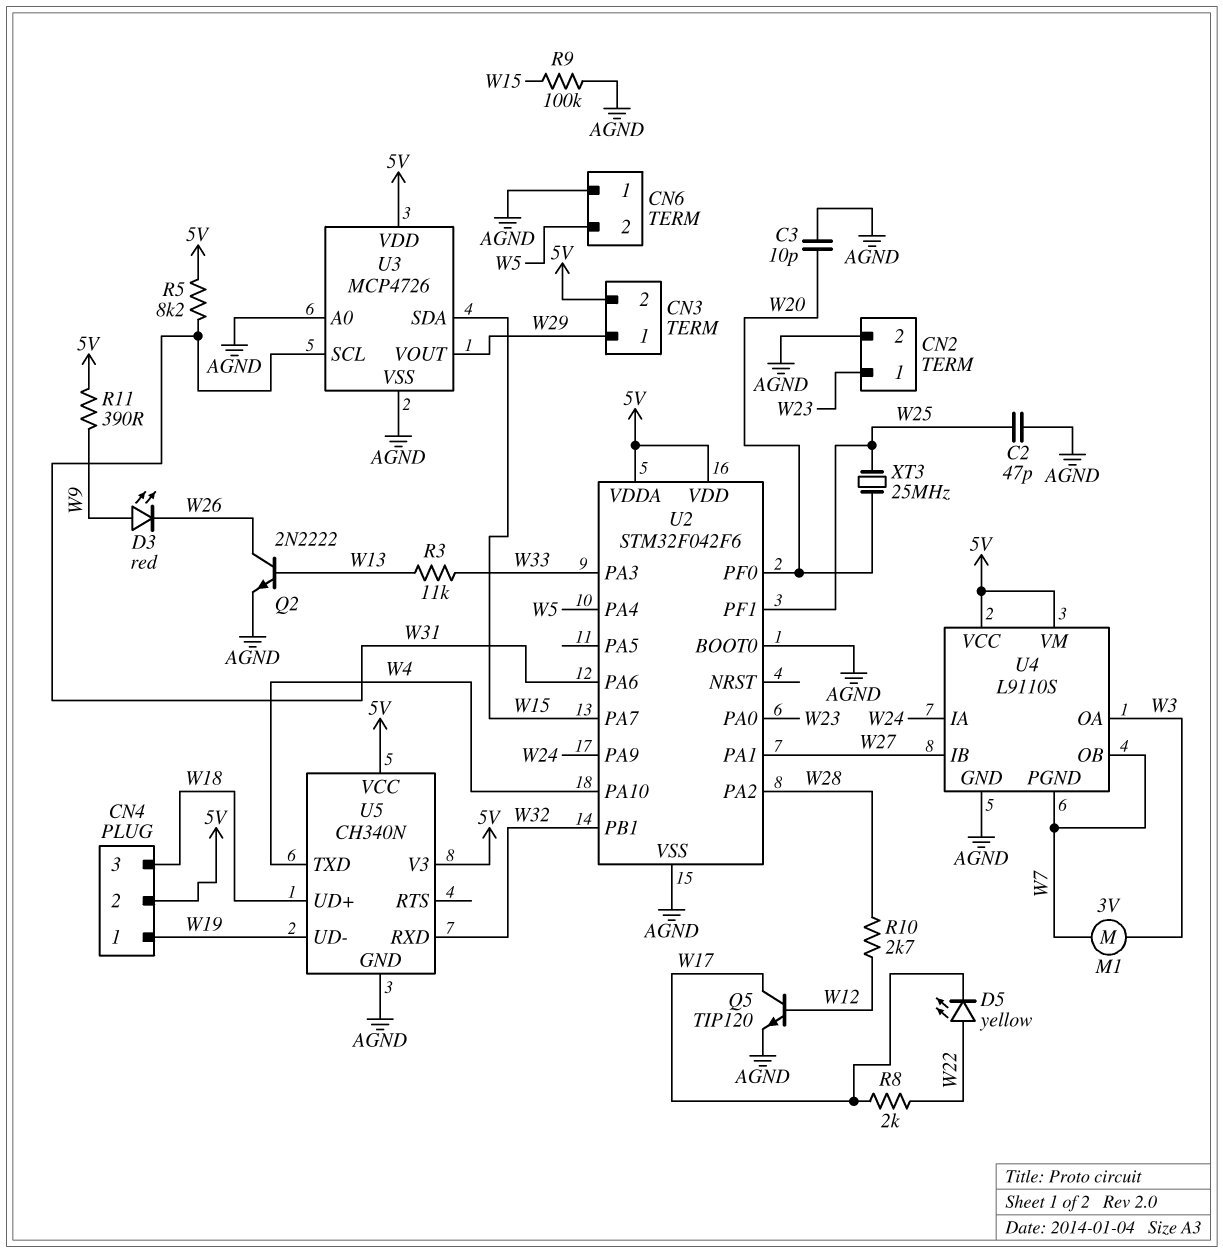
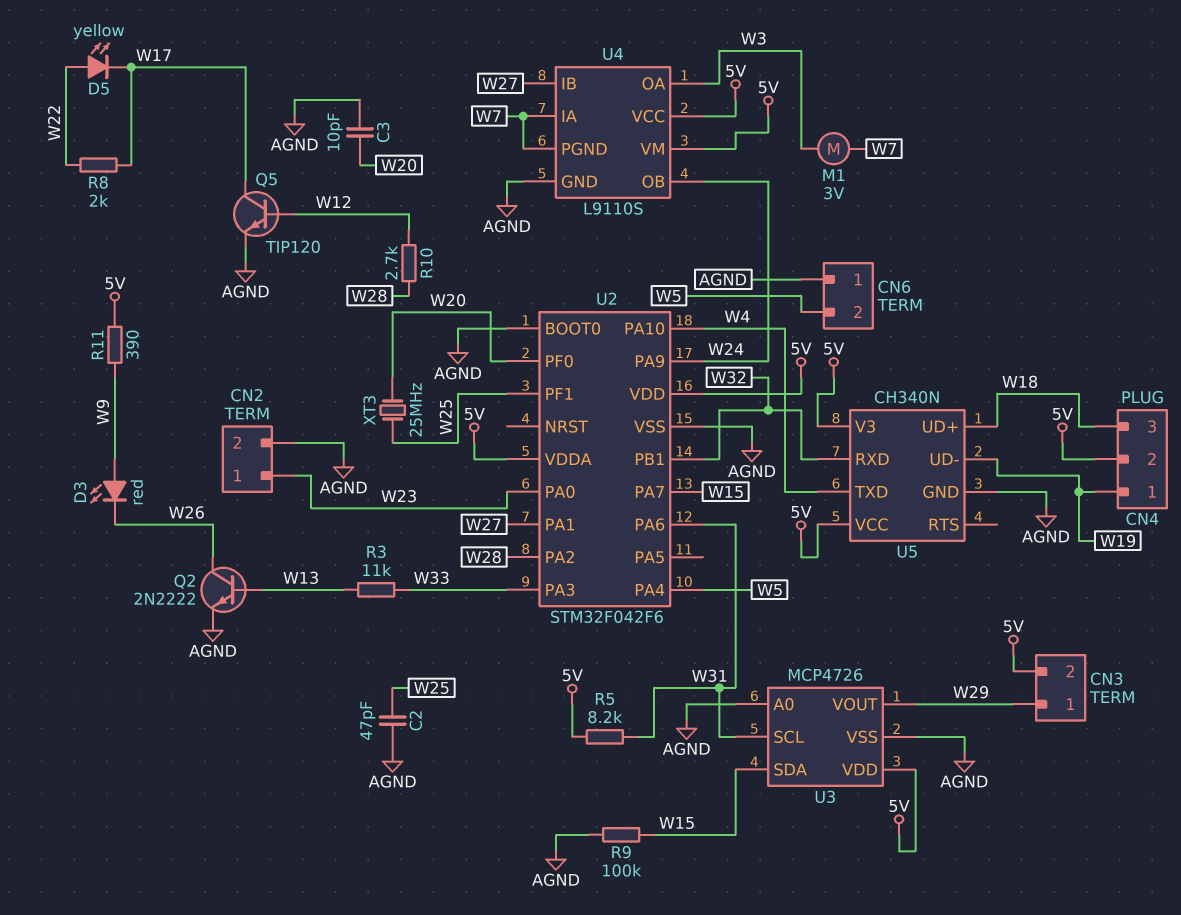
U4 pin IA: W24 -> W7
U4 pin OB: W7 -> W24

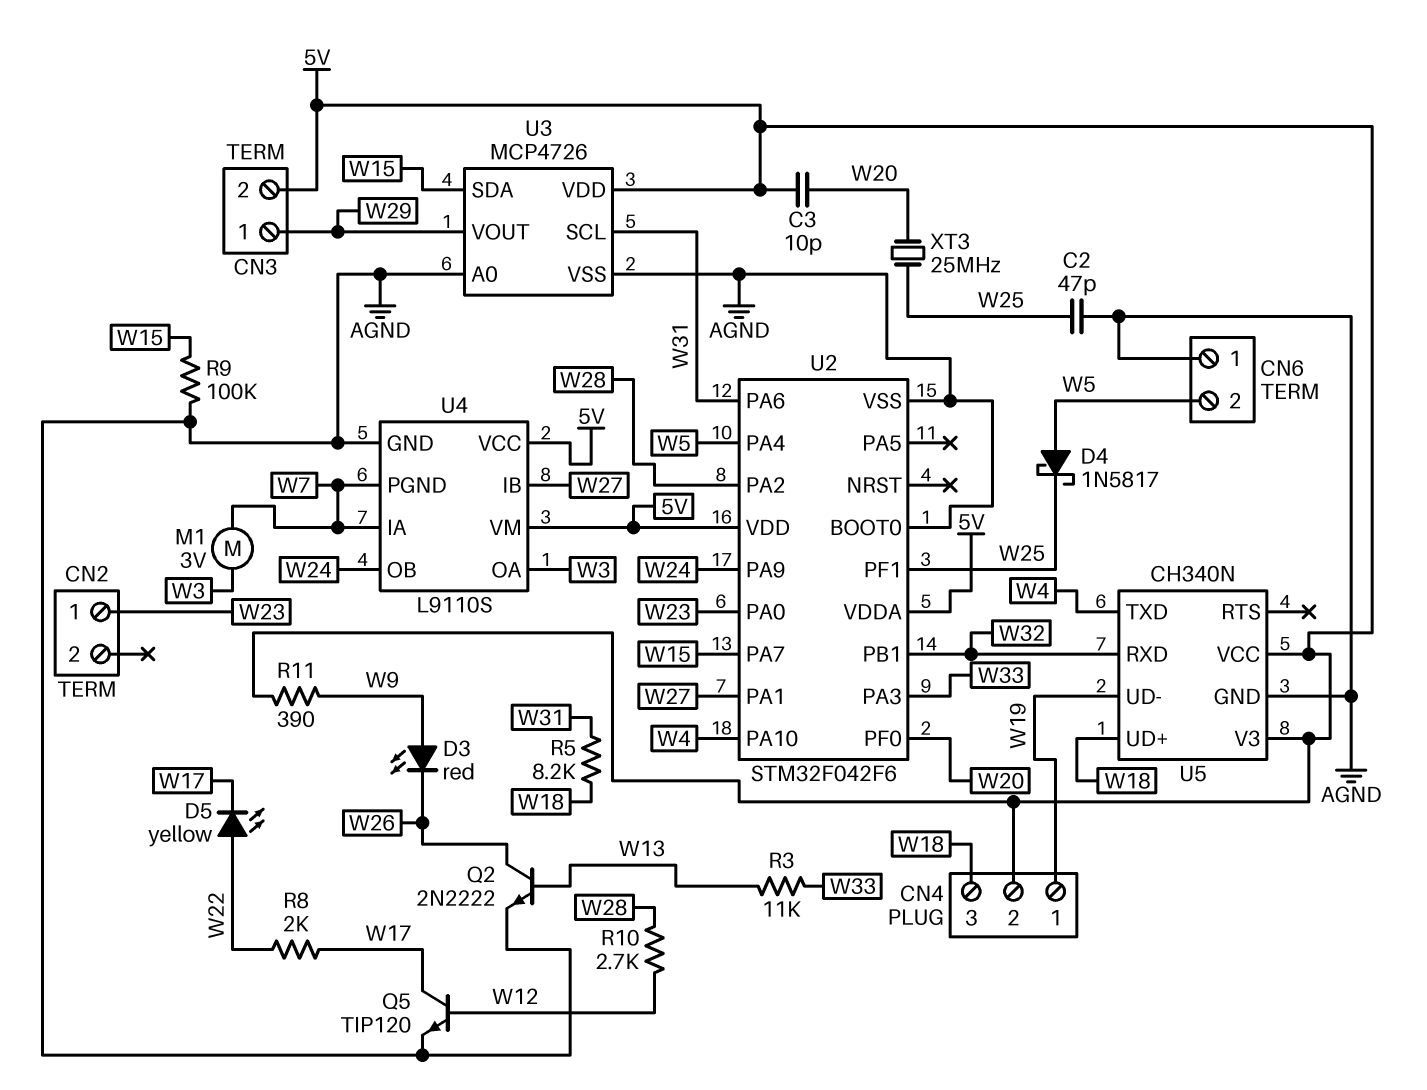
C3: 10pF (AGND, W20) -> 10pF (5V, W20)
CN2 pin 2: AGND -> none
D4: none -> schottky 1N5817 (A W5, K W25)
R5: 8.2k (5V, W31) -> 8.2k (W18, W31)

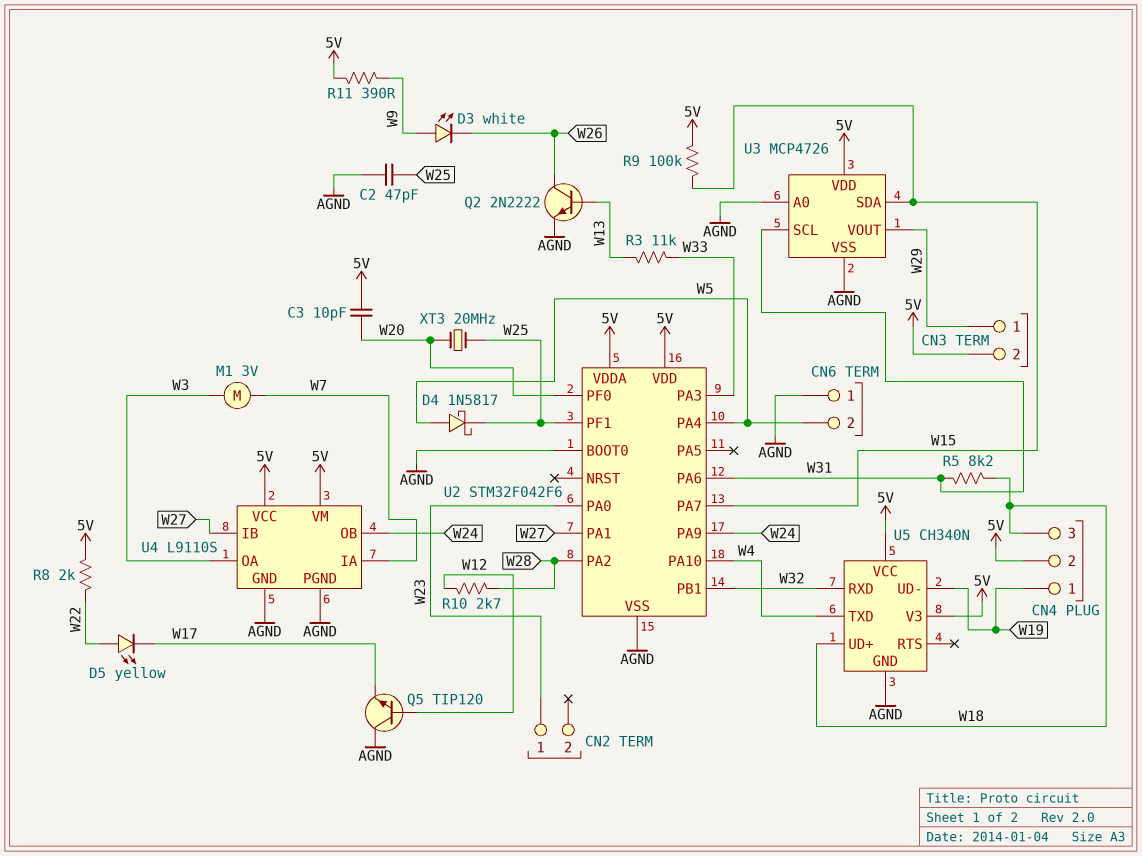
D3: LED red (A W9, K W26) -> LED white (A W9, K W26)
Q5: NPN TIP120 (B W12, C W17, E AGND) -> NPN TIP120 (B W12, C AGND, E W17)
R8: 2k (W17, W22) -> 2k (5V, W22)
R9: 100k (AGND, W15) -> 100k (5V, W15)
U4 pin PGND: W7 -> AGND
XT3: 25MHz (W20, W25) -> 20MHz (W20, W25)

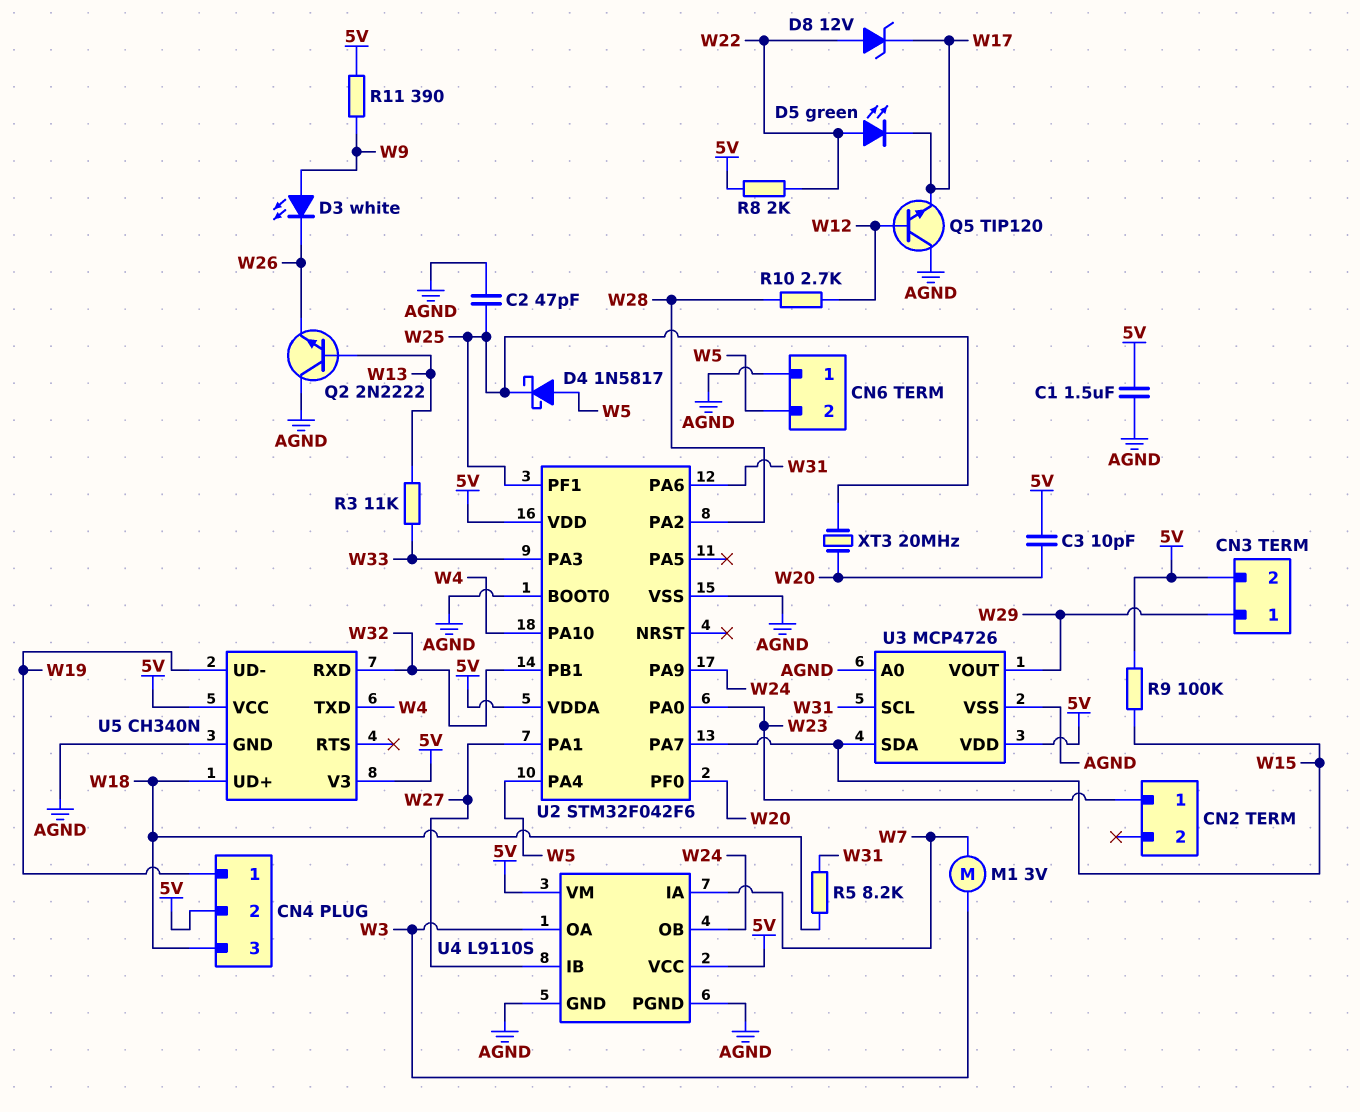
C1: none -> 1.5uF (5V, AGND)
D5: LED yellow (A W22, K W17) -> LED green (A W22, K W17)
D8: none -> zener 12V (A W22, K W17)
Q2: NPN 2N2222 (B W13, C W26, E AGND) -> NPN 2N2222 (B W13, C AGND, E W26)

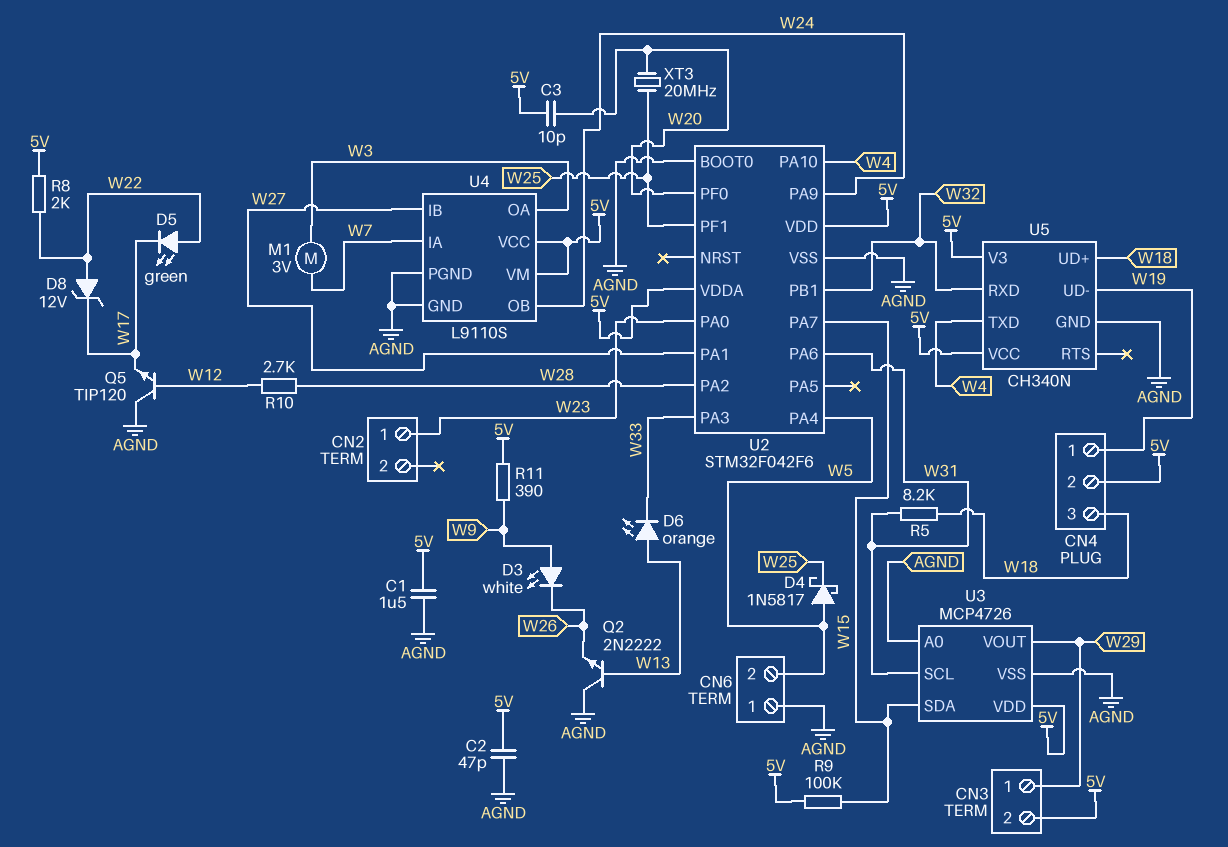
C2: 47pF (AGND, W25) -> 47pF (5V, AGND)
D6: none -> LED orange (A W13, K W33)
R3: 11k (W13, W33) -> none

